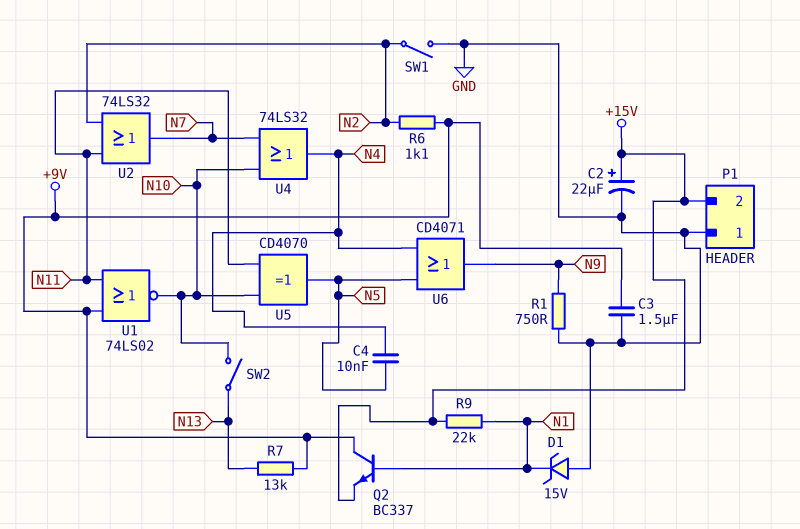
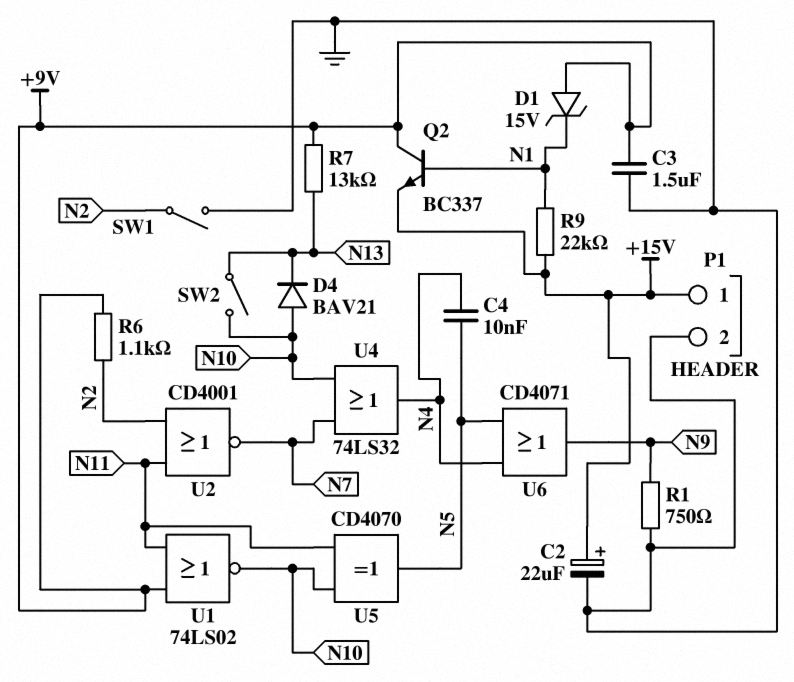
D1: zener 15V (A GND, K N1) -> zener 15V (A +9V, K N1)
D4: none -> diode BAV21 (A N10, K N13)
P1 pin 1: GND -> +15V
P1 pin 2: +15V -> GND
U2: OR 74LS32 (in N2, in N11, out N7) -> NOR CD4001 (in N2, in N11, out N7)

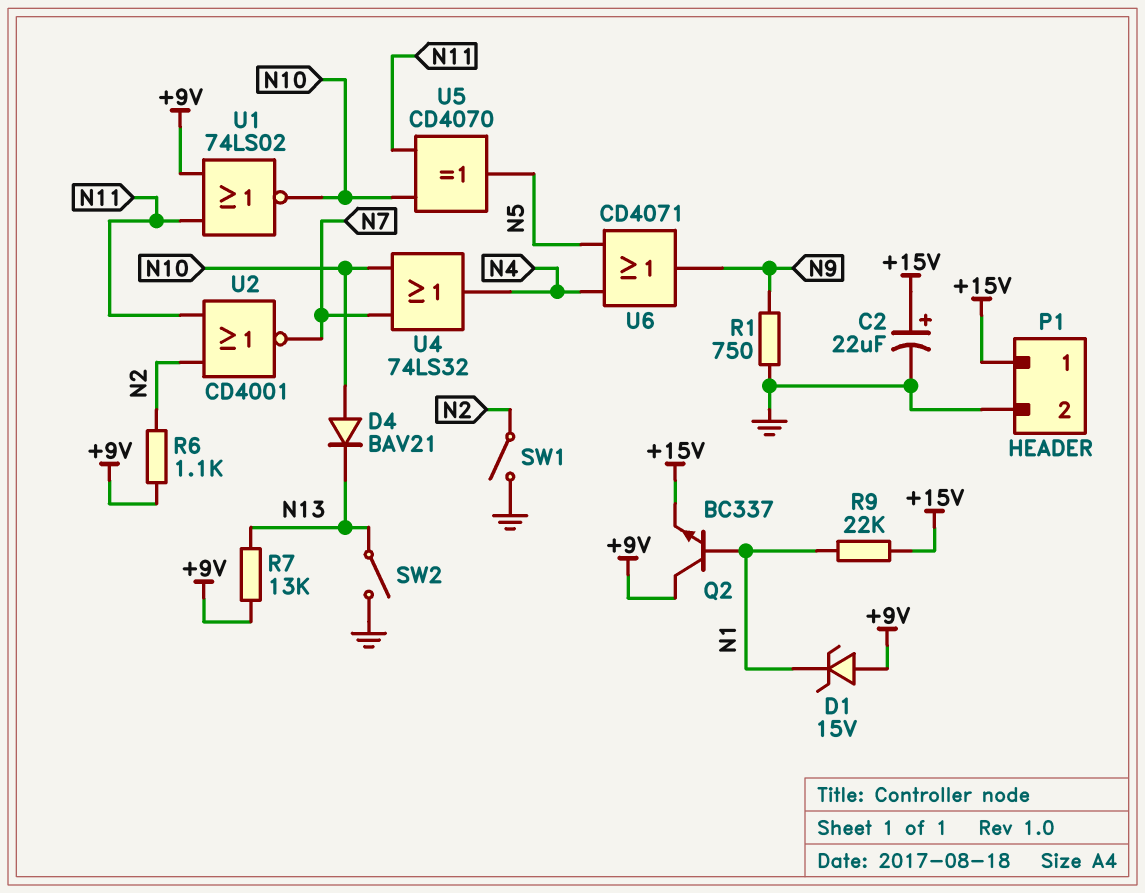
C3: 1.5uF (+9V, GND) -> none
C4: 10nF (N4, N5) -> none
SW2: switch (N10, N13) -> switch (GND, N13)

